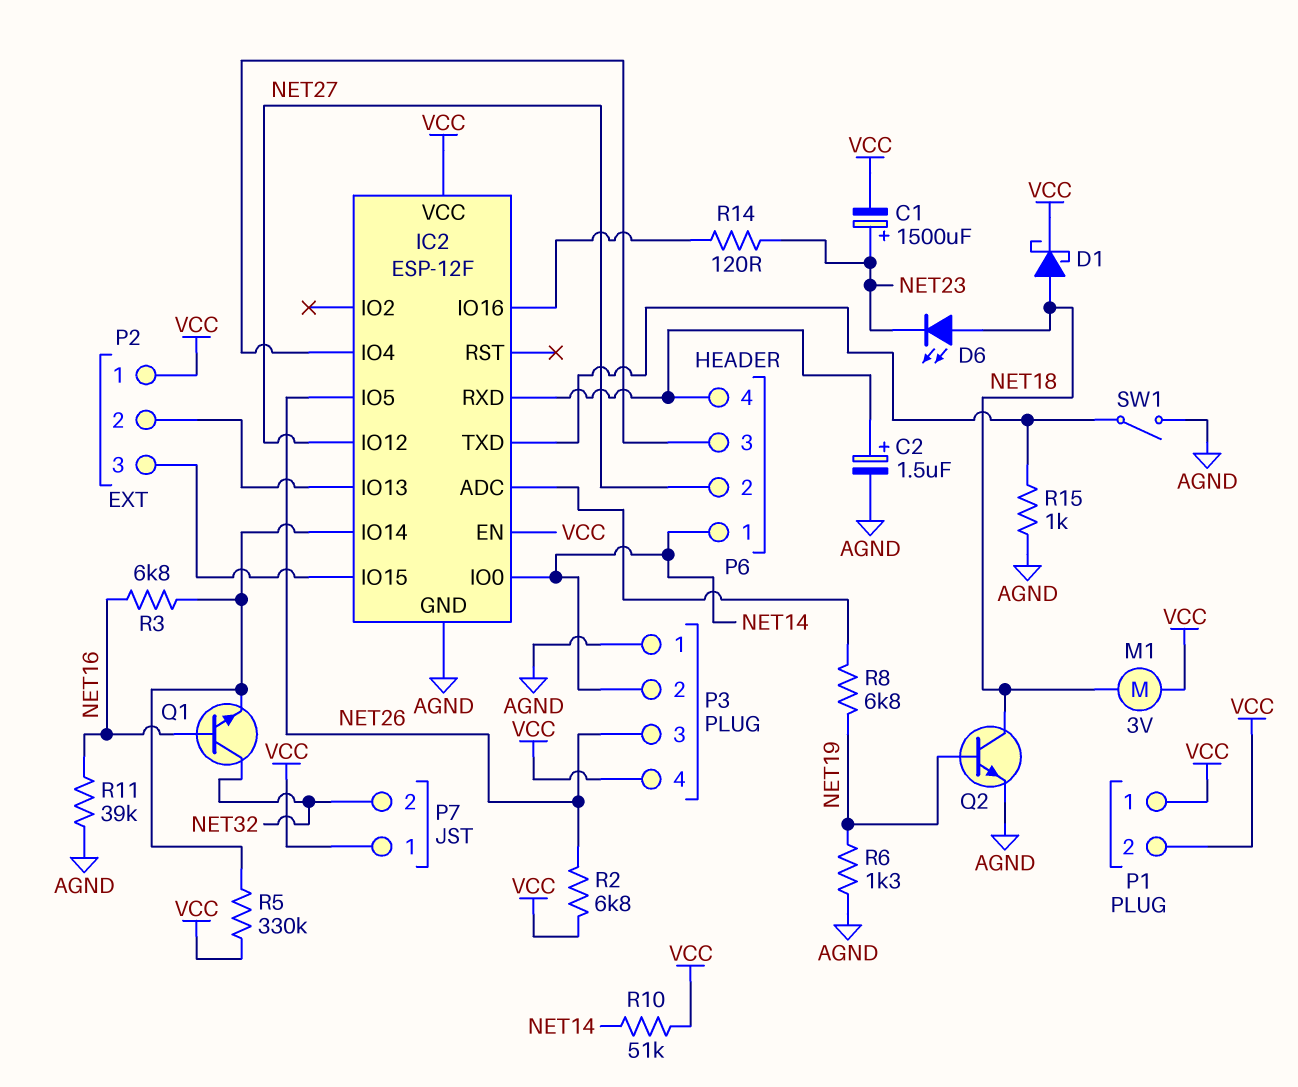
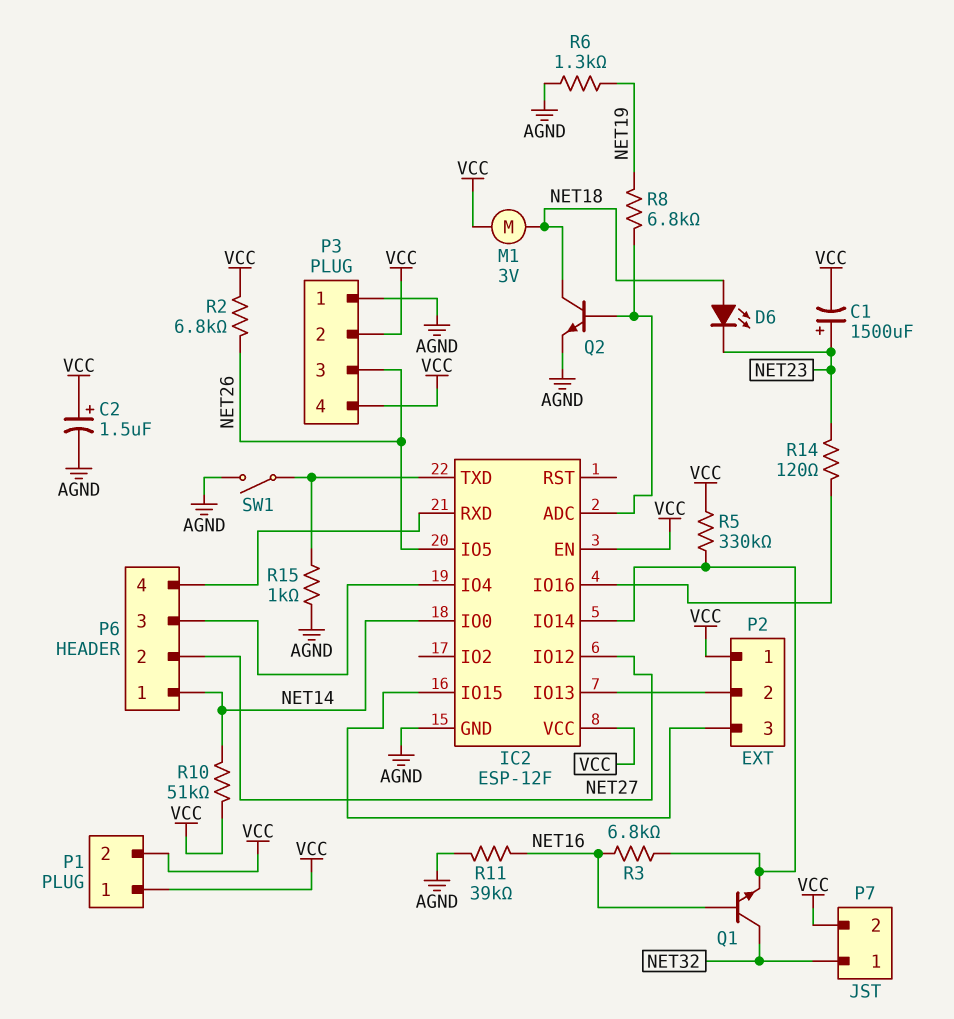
C2: 1.5uF (plus IC2/RXD, minus AGND) -> 1.5uF (plus VCC, minus AGND)
D1: schottky (A NET18, K VCC) -> none
P3 pin 2: NET14 -> VCC
P7 pin 1: VCC -> NET32
P7 pin 2: NET32 -> VCC
Q2: NPN (B NET19, C NET18, E AGND) -> NPN (B IC2/ADC, C NET18, E AGND)

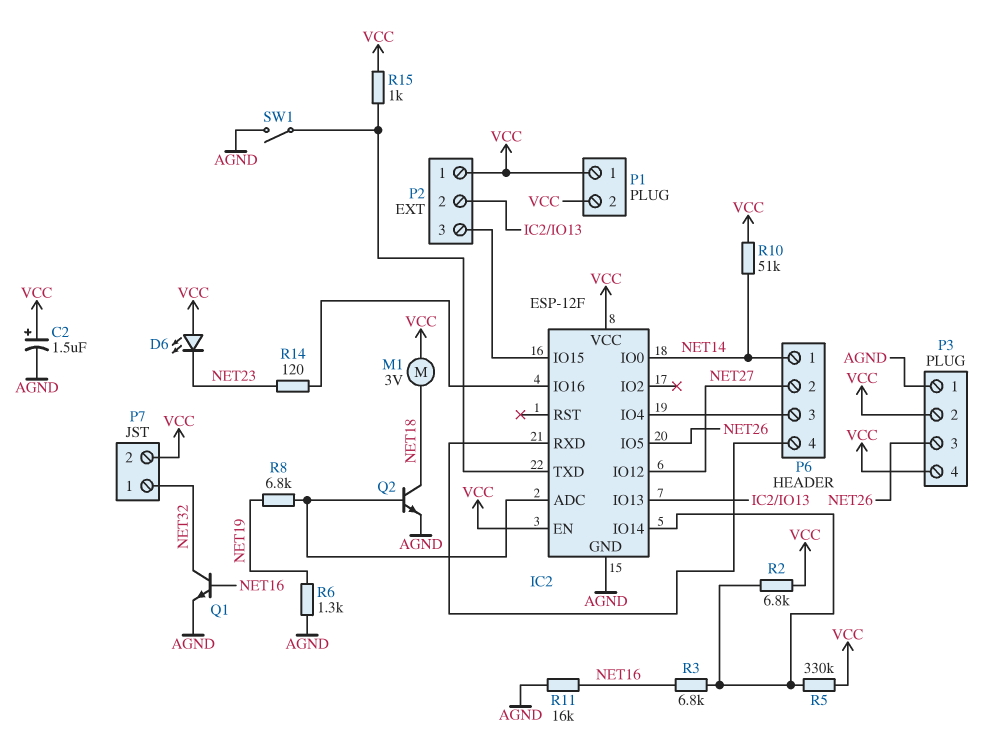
C1: 1500uF (plus NET23, minus VCC) -> none
D6: LED (A NET18, K NET23) -> LED (A VCC, K NET23)
Q1: NPN (B NET16, C NET32, E IC2/IO14) -> NPN (B NET16, C NET32, E AGND)
R2: 6.8k (NET26, VCC) -> 6.8k (IC2/IO14, VCC)
R11: 39k (AGND, NET16) -> 16k (AGND, NET16)
R15: 1k (AGND, IC2/TXD) -> 1k (IC2/TXD, VCC)

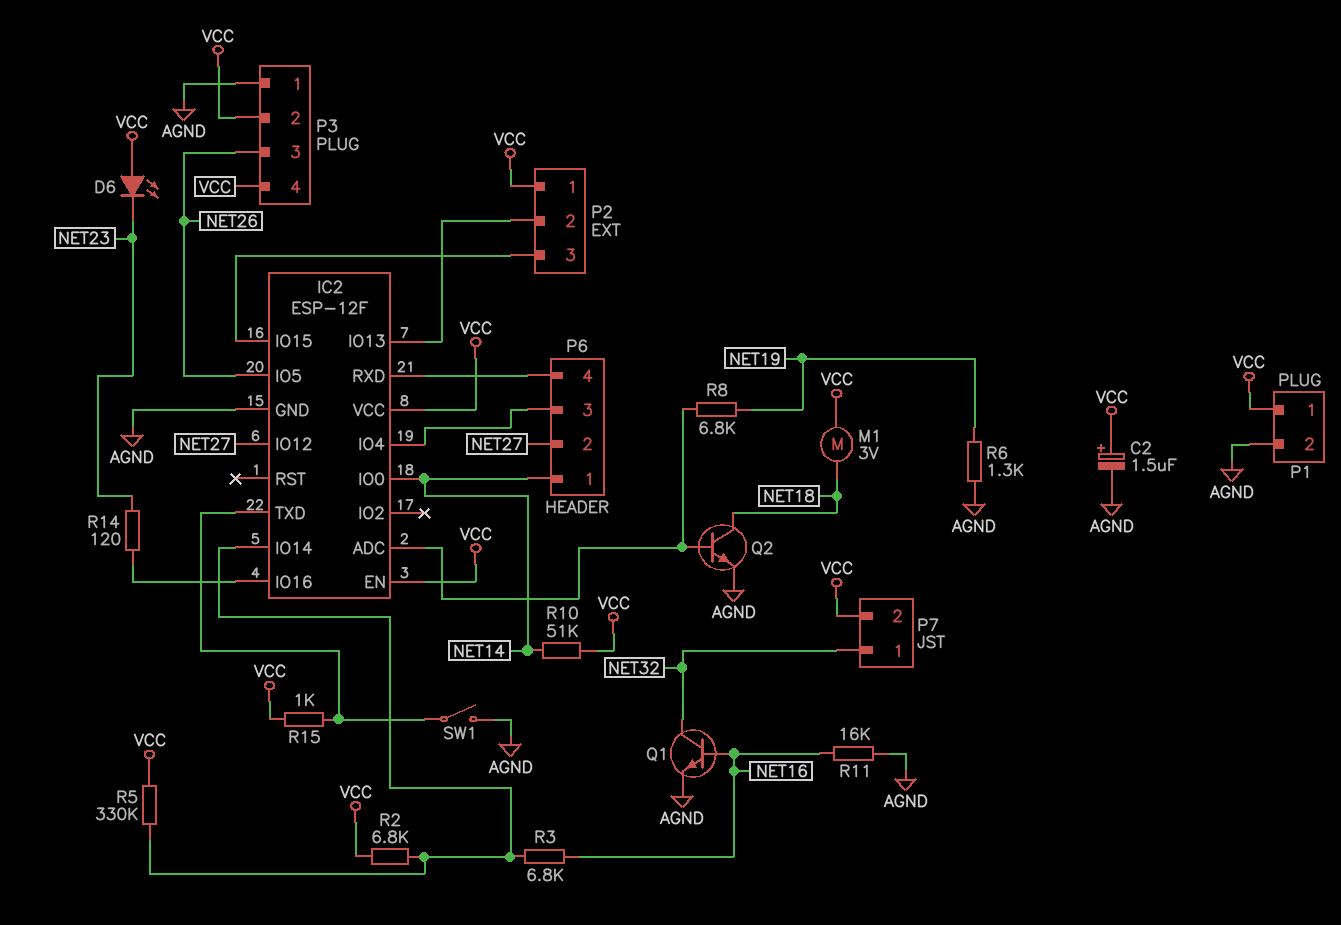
P1 pin 2: VCC -> AGND

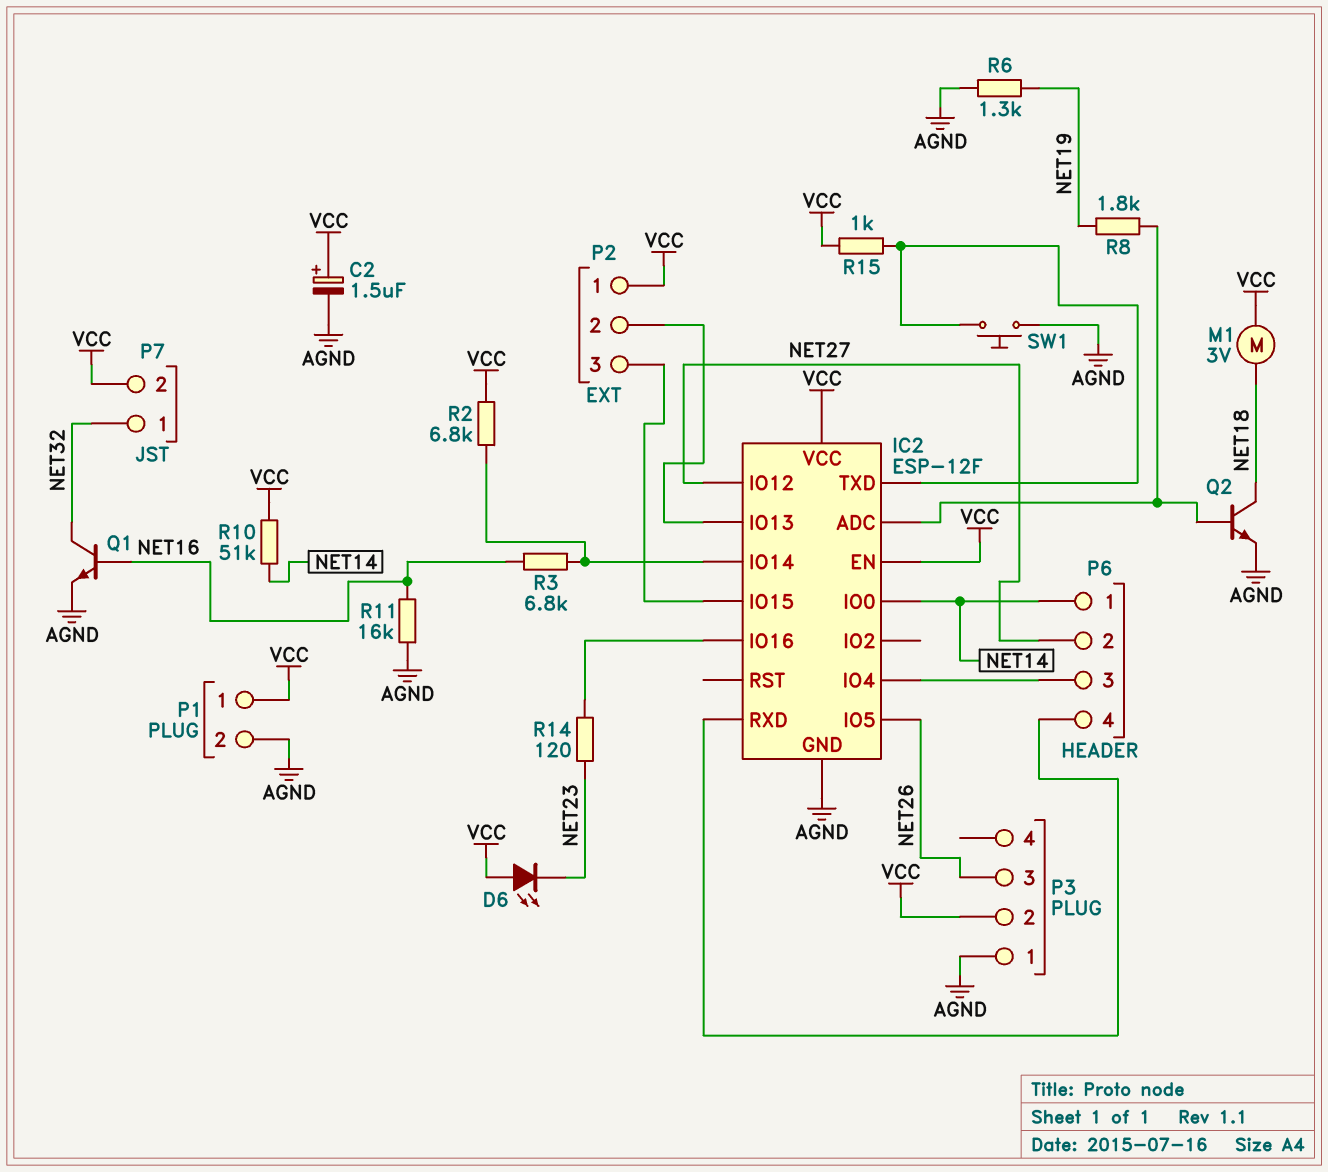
P3 pin 4: VCC -> none
R5: 330k (IC2/IO14, VCC) -> none
R8: 6.8k (IC2/ADC, NET19) -> 1.8k (IC2/ADC, NET19)
SW1: switch (AGND, IC2/TXD) -> button (AGND, IC2/TXD)

